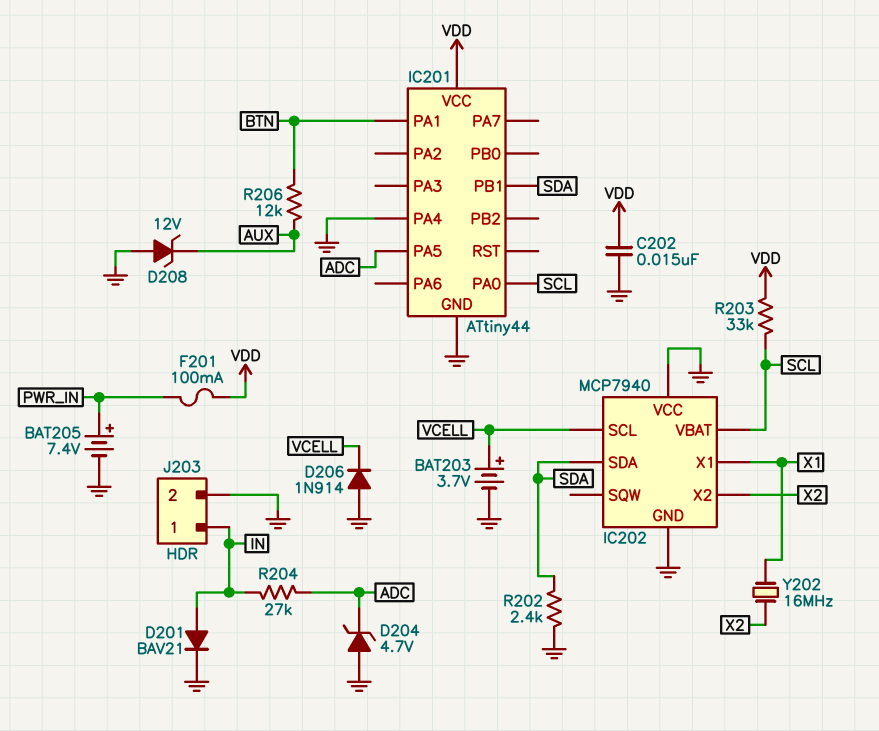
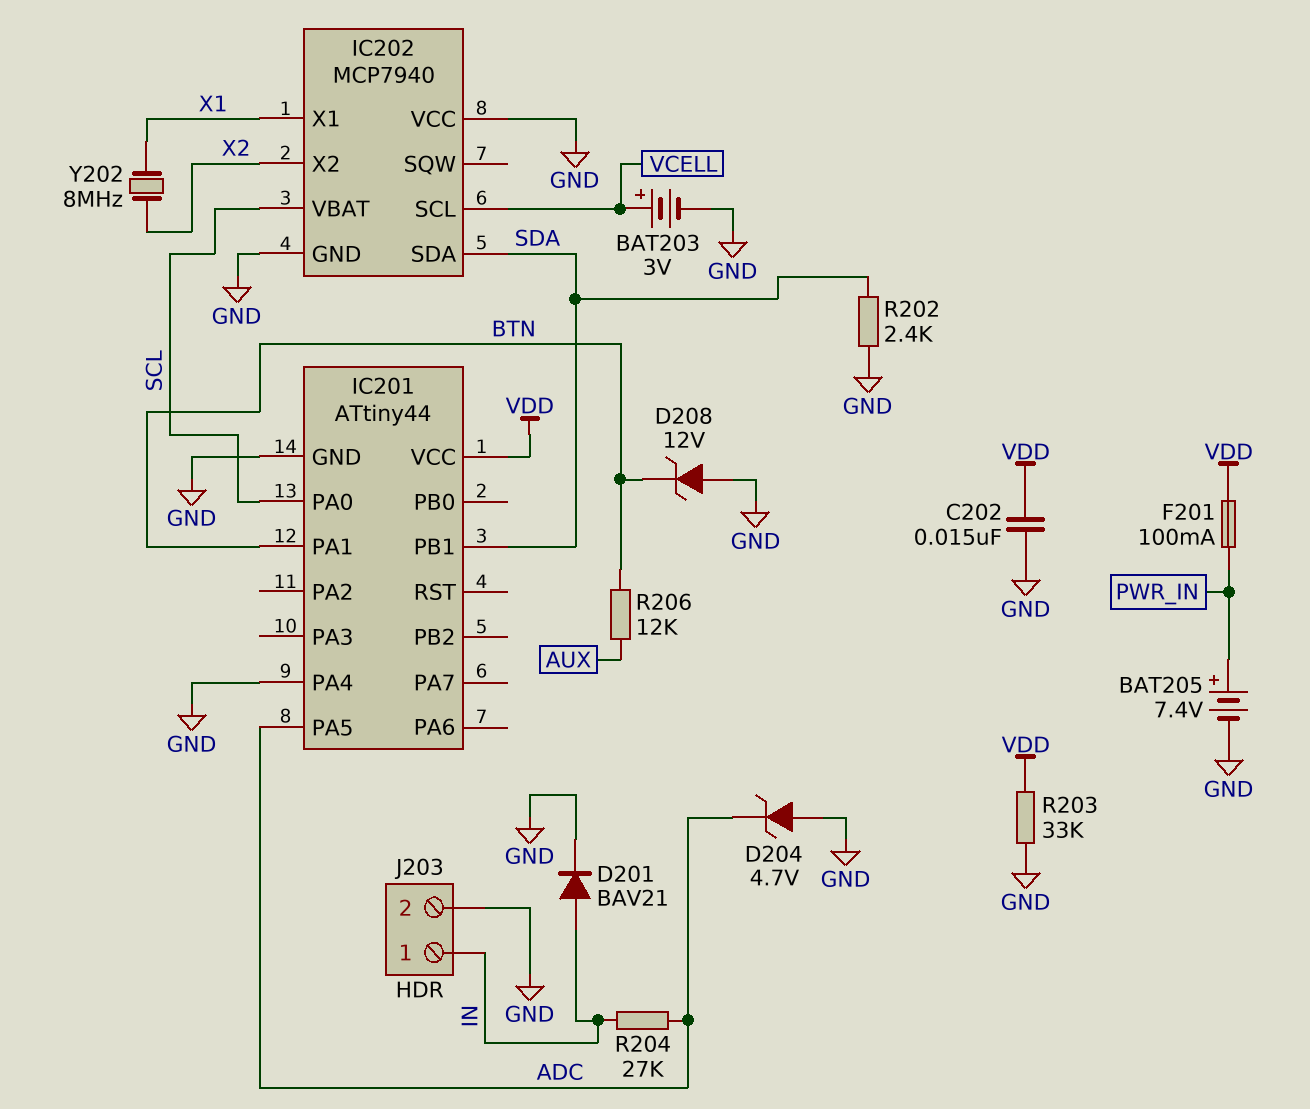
BAT203: 3.7V (plus VCELL, minus GND) -> 3V (plus VCELL, minus GND)
D206: diode 1N914 (A GND, K VCELL) -> none
D208: zener 12V (A GND, K AUX) -> zener 12V (A GND, K BTN)
R203: 33k (SCL, VDD) -> 33k (GND, VDD)
Y202: 16MHz (X1, X2) -> 8MHz (X1, X2)

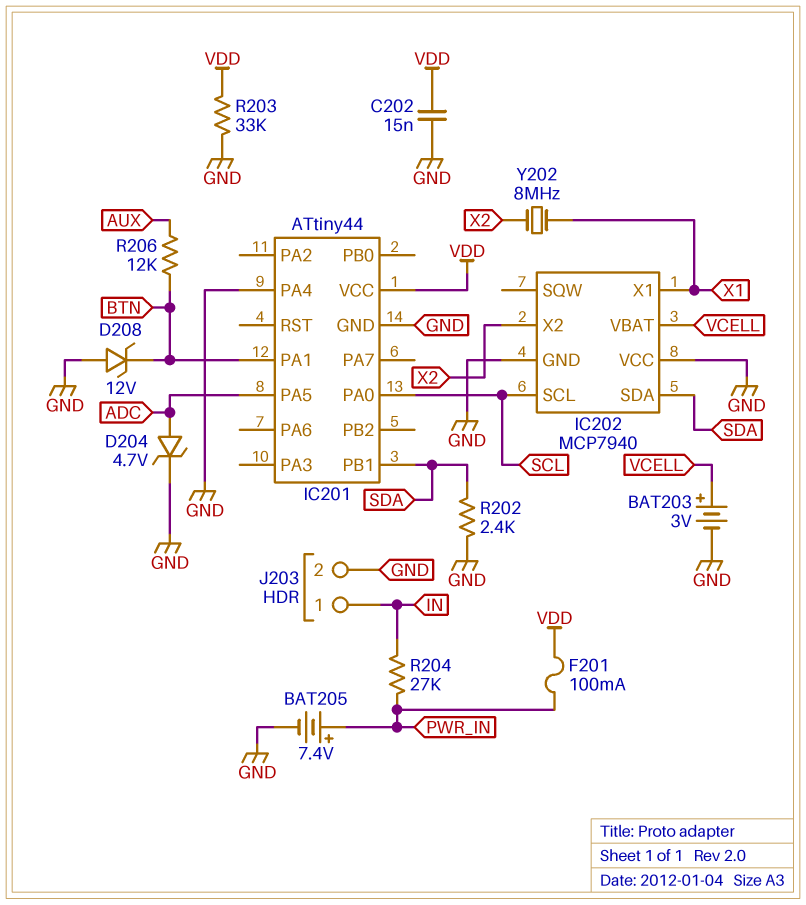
D201: diode BAV21 (A IN, K GND) -> none
D204: zener 4.7V (A GND, K ADC) -> zener 4.7V (A ADC, K GND)
IC202 pin SCL: VCELL -> SCL
IC202 pin VBAT: SCL -> VCELL
R204: 27k (ADC, IN) -> 27k (IN, PWR_IN)

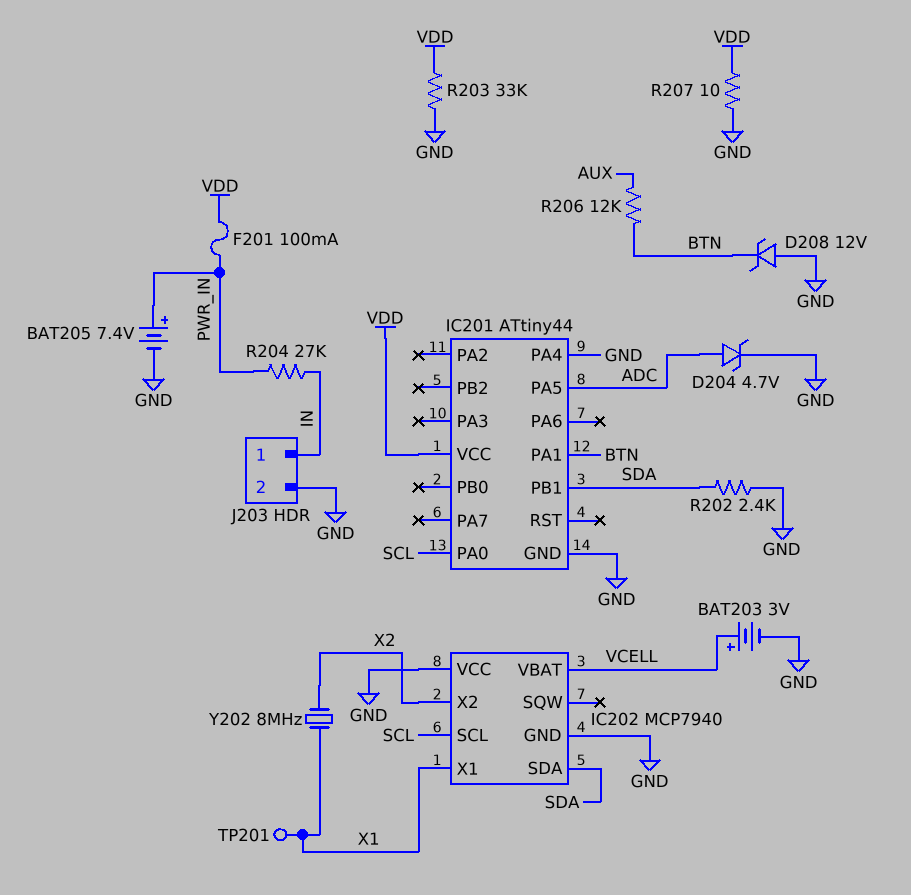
C202: 15nF (GND, VDD) -> none
R207: none -> 10 (GND, VDD)
TP201: none -> test point (X1)

